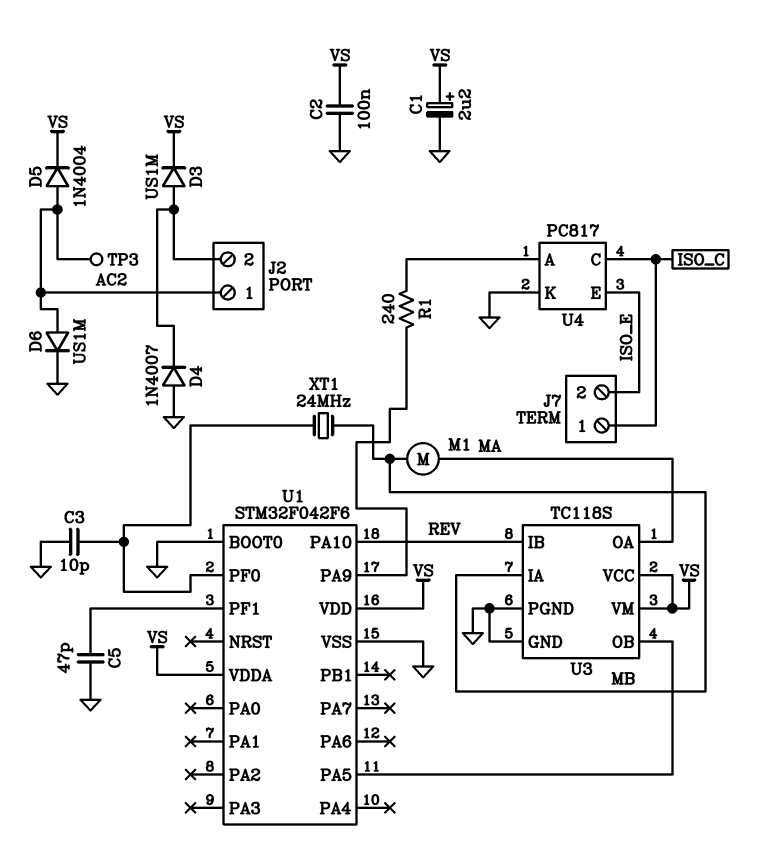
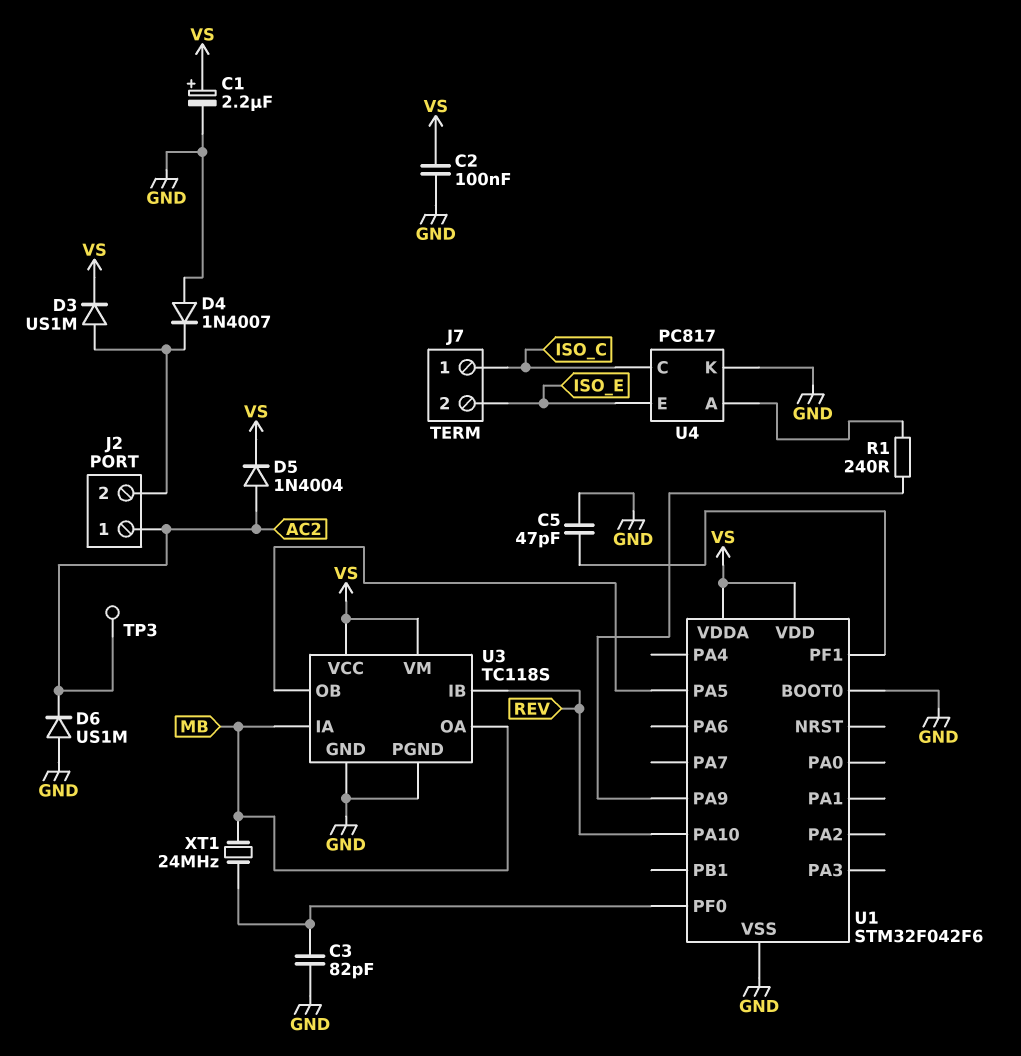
C3: 10pF (GND, U1/PF0) -> 82pF (GND, U1/PF0)
D6: diode US1M (A AC2, K GND) -> diode US1M (A GND, K AC2)
M1: motor (MA, MB) -> none
U3 pin OA: MA -> MB

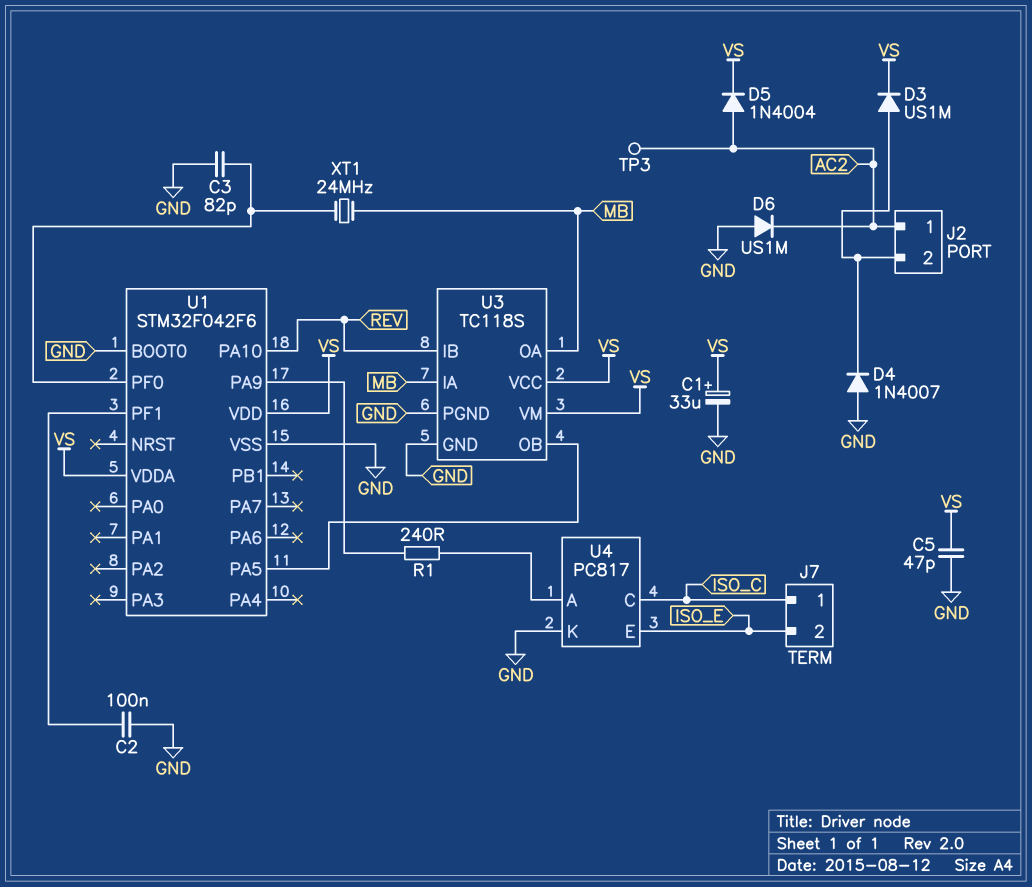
C1: 2.2uF (plus VS, minus GND) -> 33uF (plus VS, minus GND)
C2: 100nF (GND, VS) -> 100nF (GND, U1/PF1)
C5: 47pF (GND, U1/PF1) -> 47pF (GND, VS)

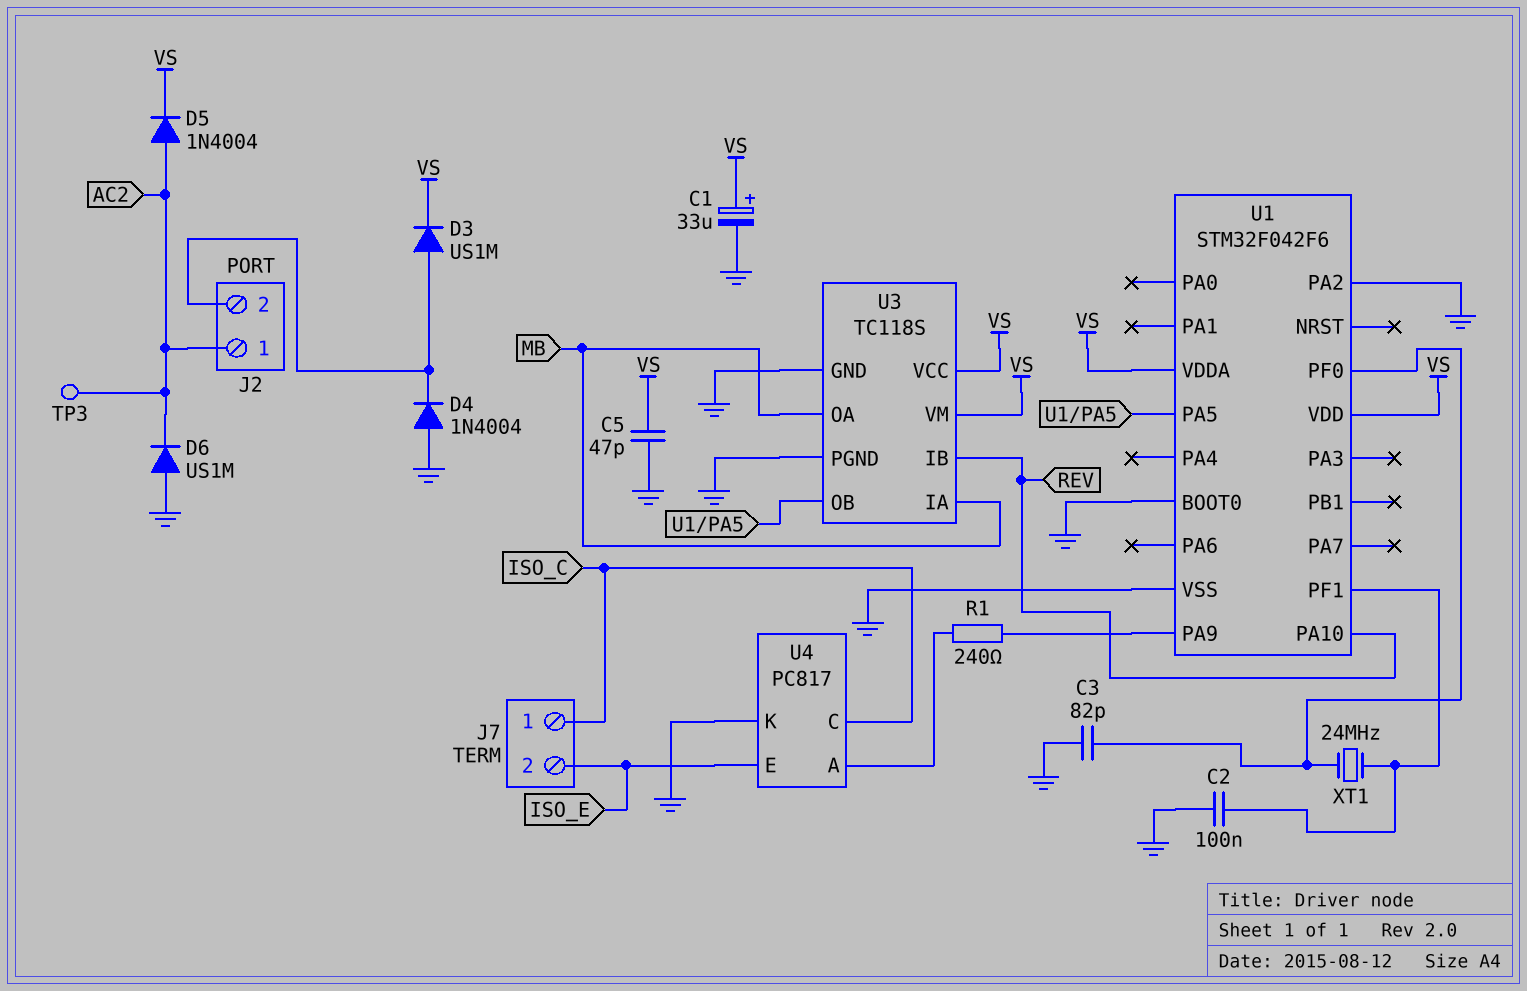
D4: diode 1N4007 (A GND, K J2/2) -> diode 1N4004 (A GND, K J2/2)
U1 pin PA2: none -> GND
XT1: 24MHz (MB, U1/PF0) -> 24MHz (U1/PF0, U1/PF1)

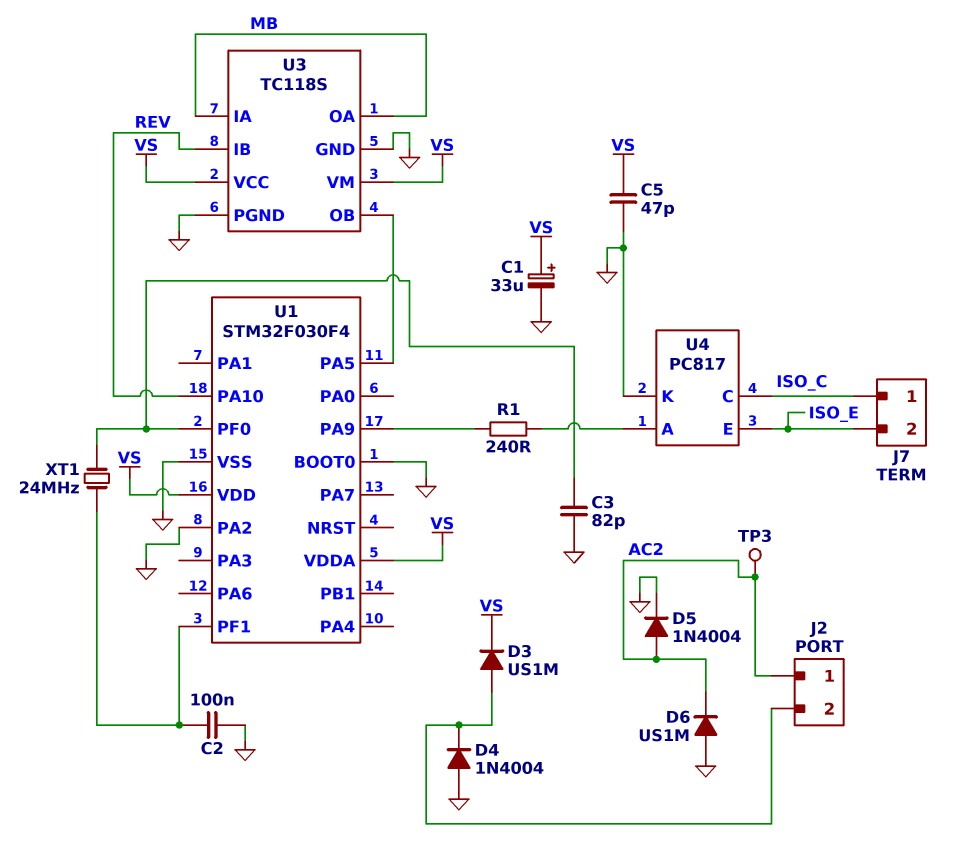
D5: diode 1N4004 (A AC2, K VS) -> diode 1N4004 (A AC2, K GND)
U1: STM32F042F6 -> STM32F030F4

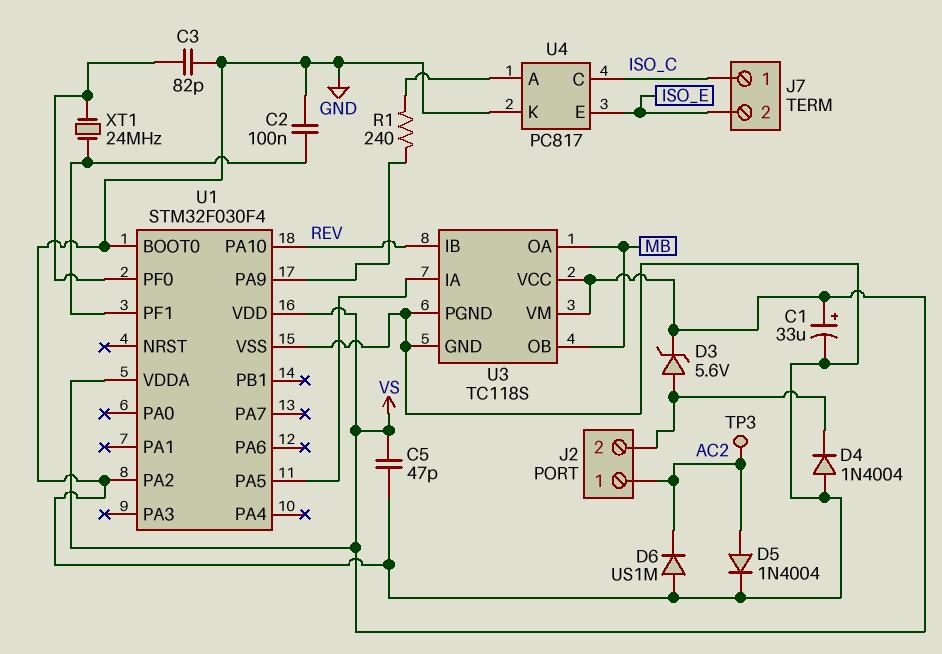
D3: diode US1M (A J2/2, K VS) -> zener 5.6V (A J2/2, K VS)
U3 pin IA: MB -> U1/PA5
U3 pin OB: U1/PA5 -> MB

